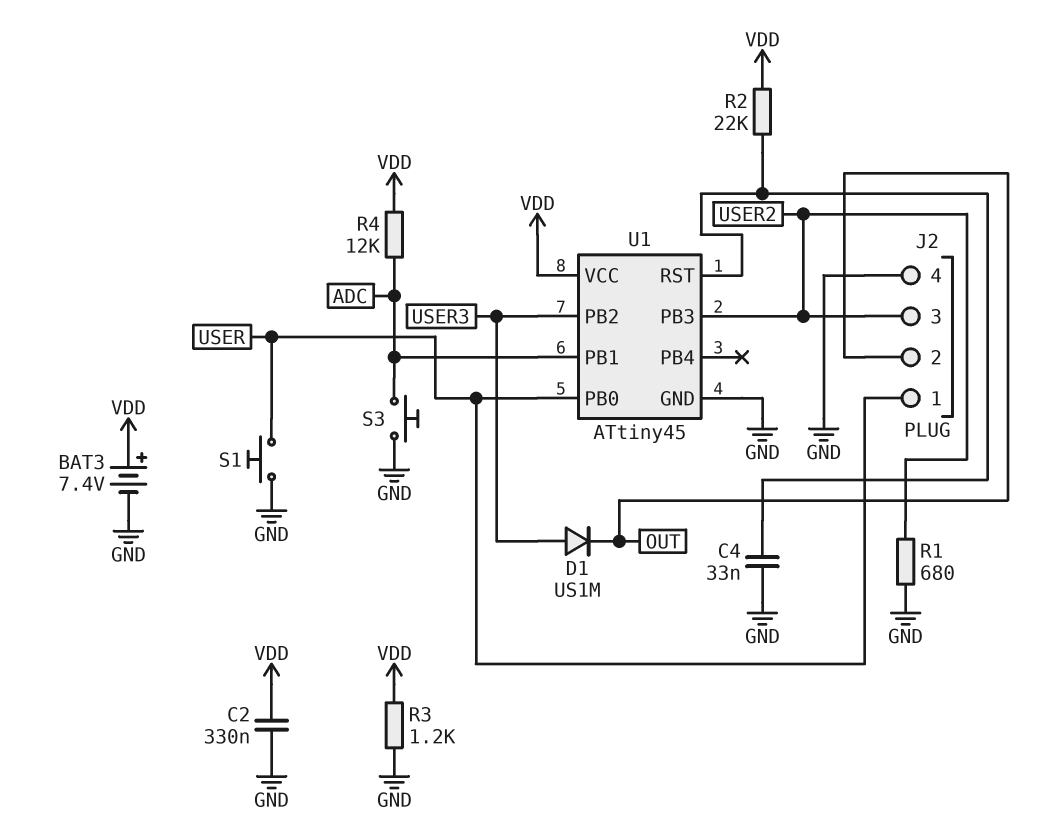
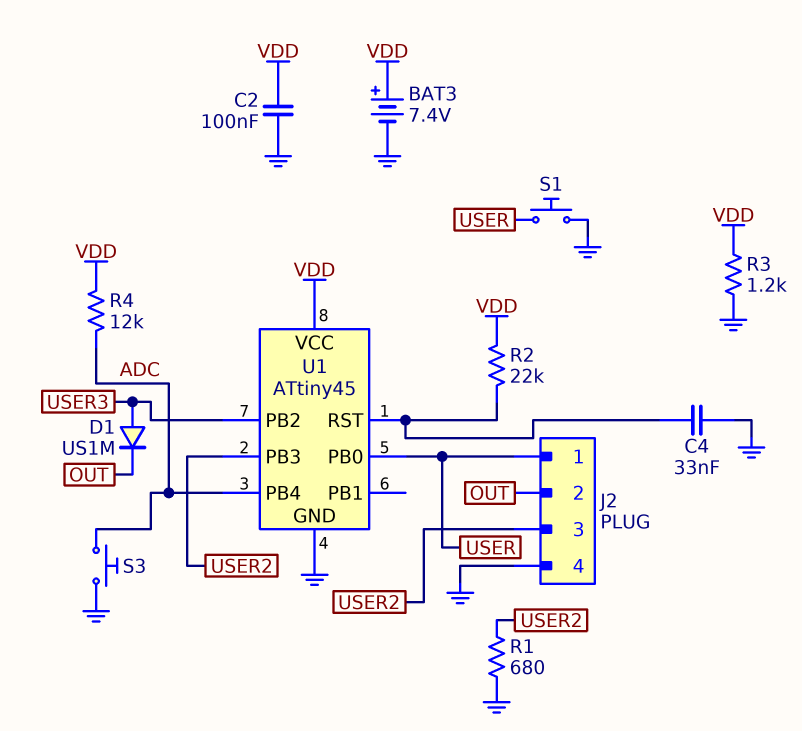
C2: 330nF (GND, VDD) -> 100nF (GND, VDD)
U1 pin PB1: ADC -> none
U1 pin PB4: none -> ADC

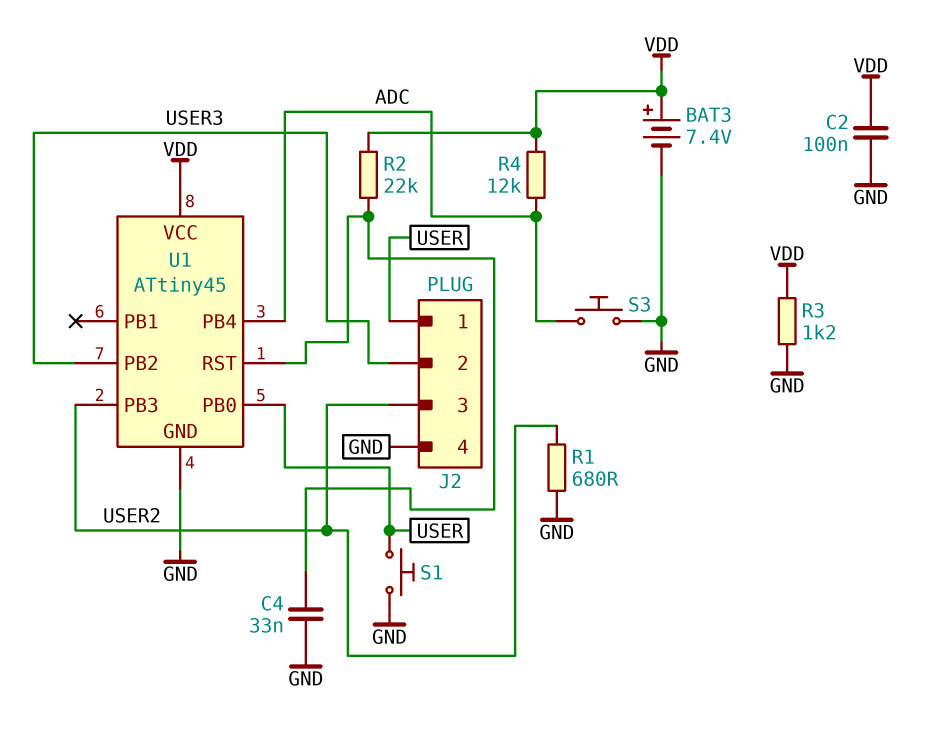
D1: diode US1M (A USER3, K OUT) -> none
J2 pin 2: OUT -> USER3

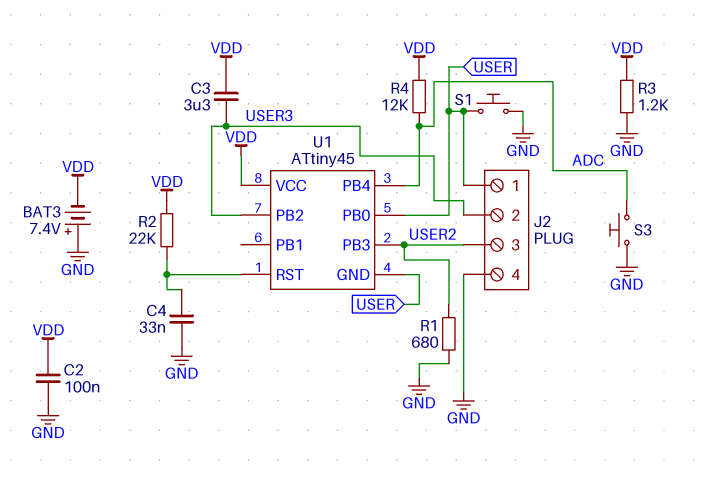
BAT3: 7.4V (plus VDD, minus GND) -> 7.4V (plus GND, minus VDD)
C3: none -> 3.3uF (USER3, VDD)
U1 pin GND: GND -> USER

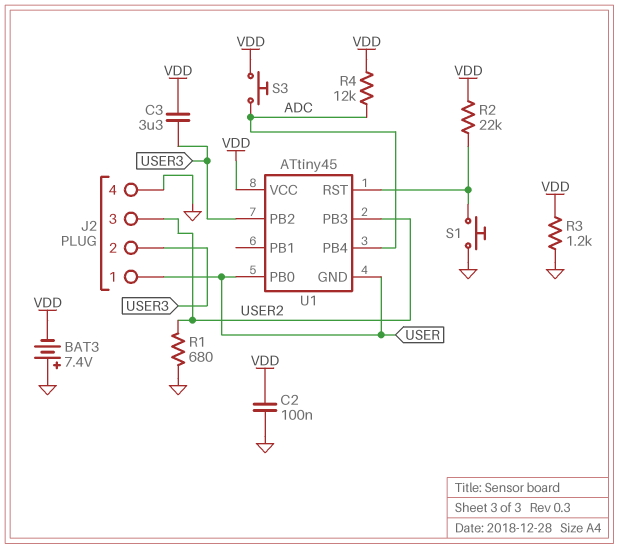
C4: 33nF (GND, U1/RST) -> none
S1: button (GND, USER) -> button (GND, U1/RST)
S3: button (ADC, GND) -> button (ADC, VDD)

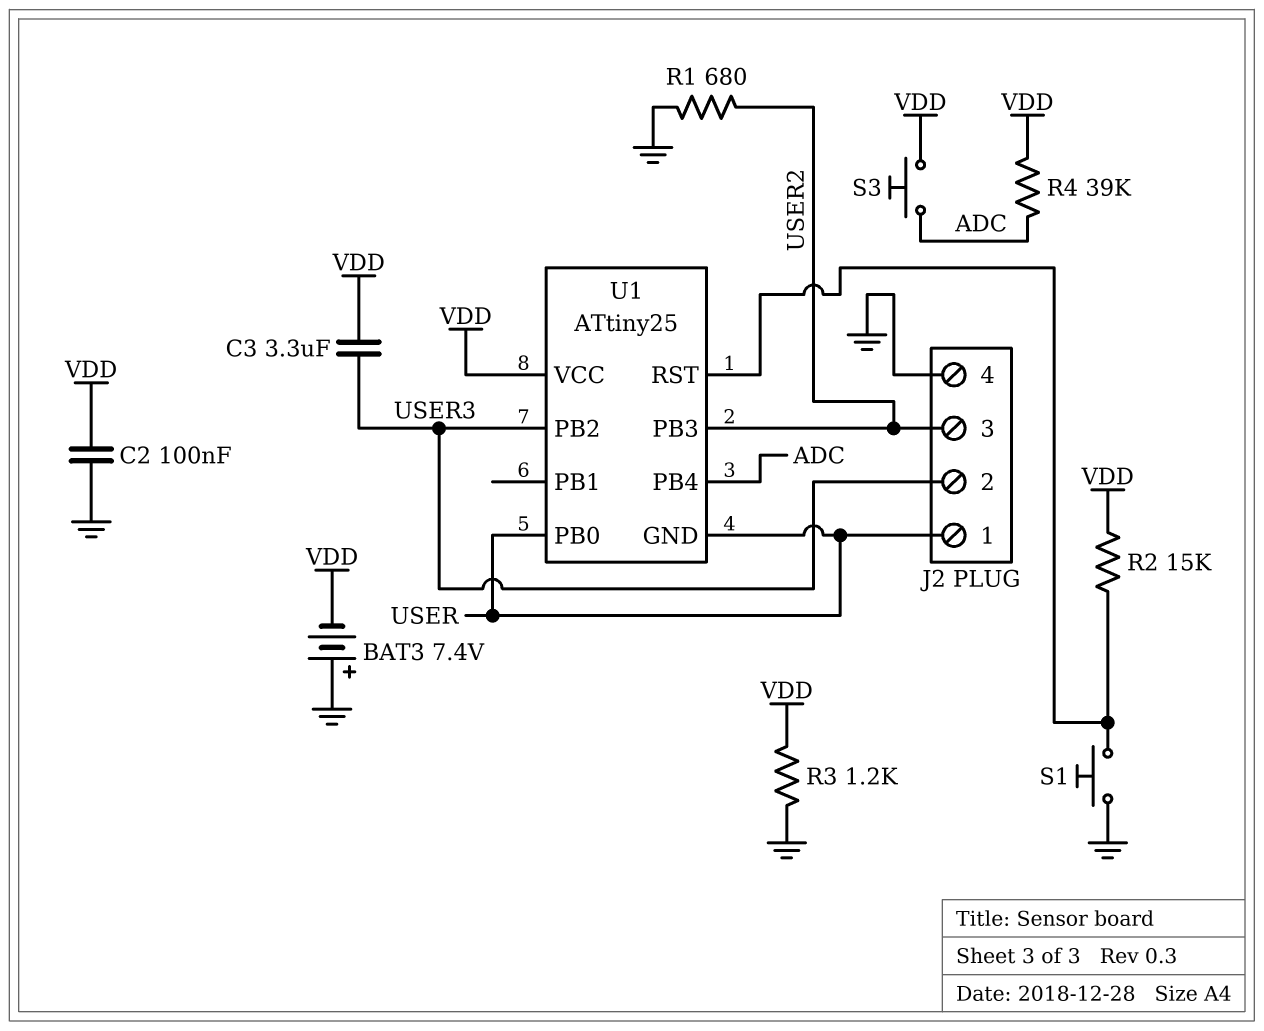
R2: 22k (U1/RST, VDD) -> 15k (U1/RST, VDD)
R4: 12k (ADC, VDD) -> 39k (ADC, VDD)
U1: ATtiny45 -> ATtiny25

